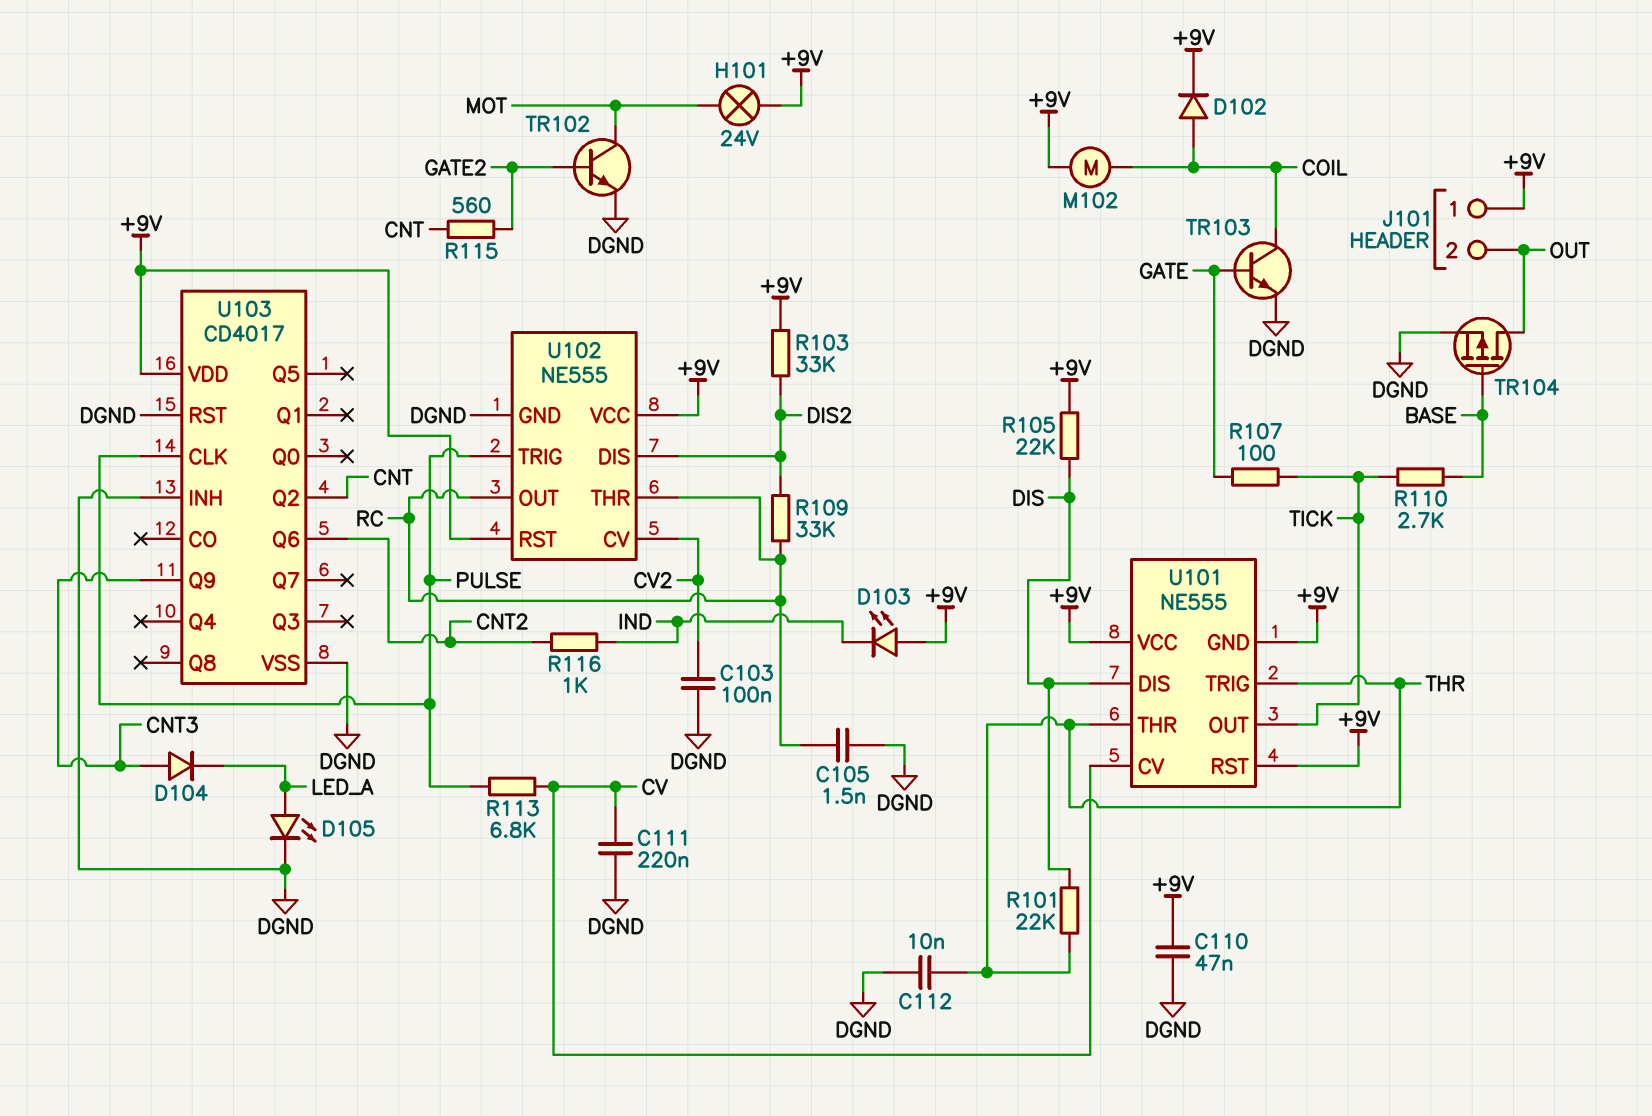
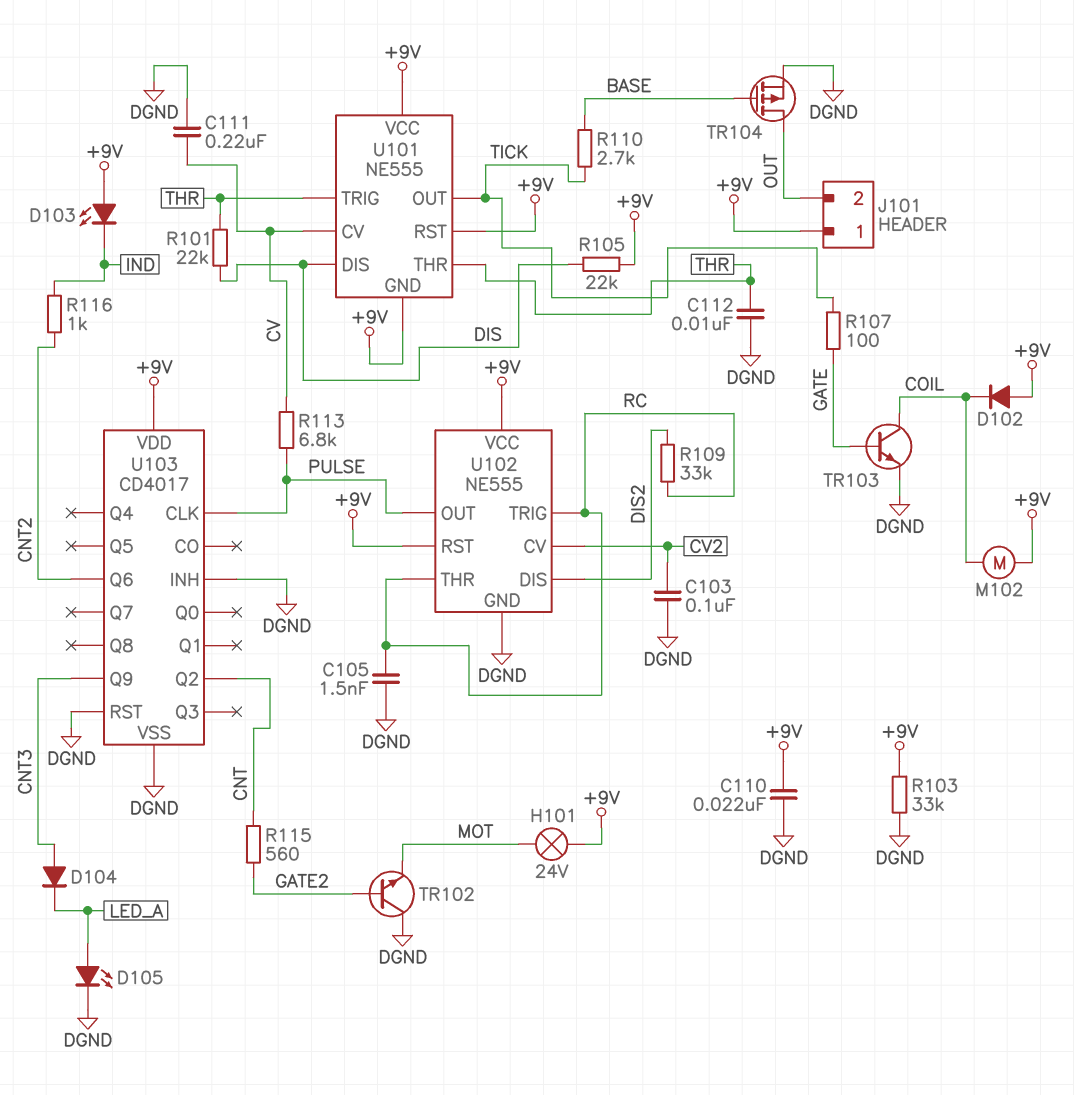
C110: 47nF (+9V, DGND) -> 22nF (+9V, DGND)
D102: diode (A COIL, K +9V) -> diode (A +9V, K COIL)
R103: 33k (+9V, DIS2) -> 33k (+9V, DGND)
TR102: NPN (B GATE2, C MOT, E DGND) -> NPN (B GATE2, C DGND, E MOT)
U102 pin OUT: RC -> PULSE
U102 pin TRIG: PULSE -> RC

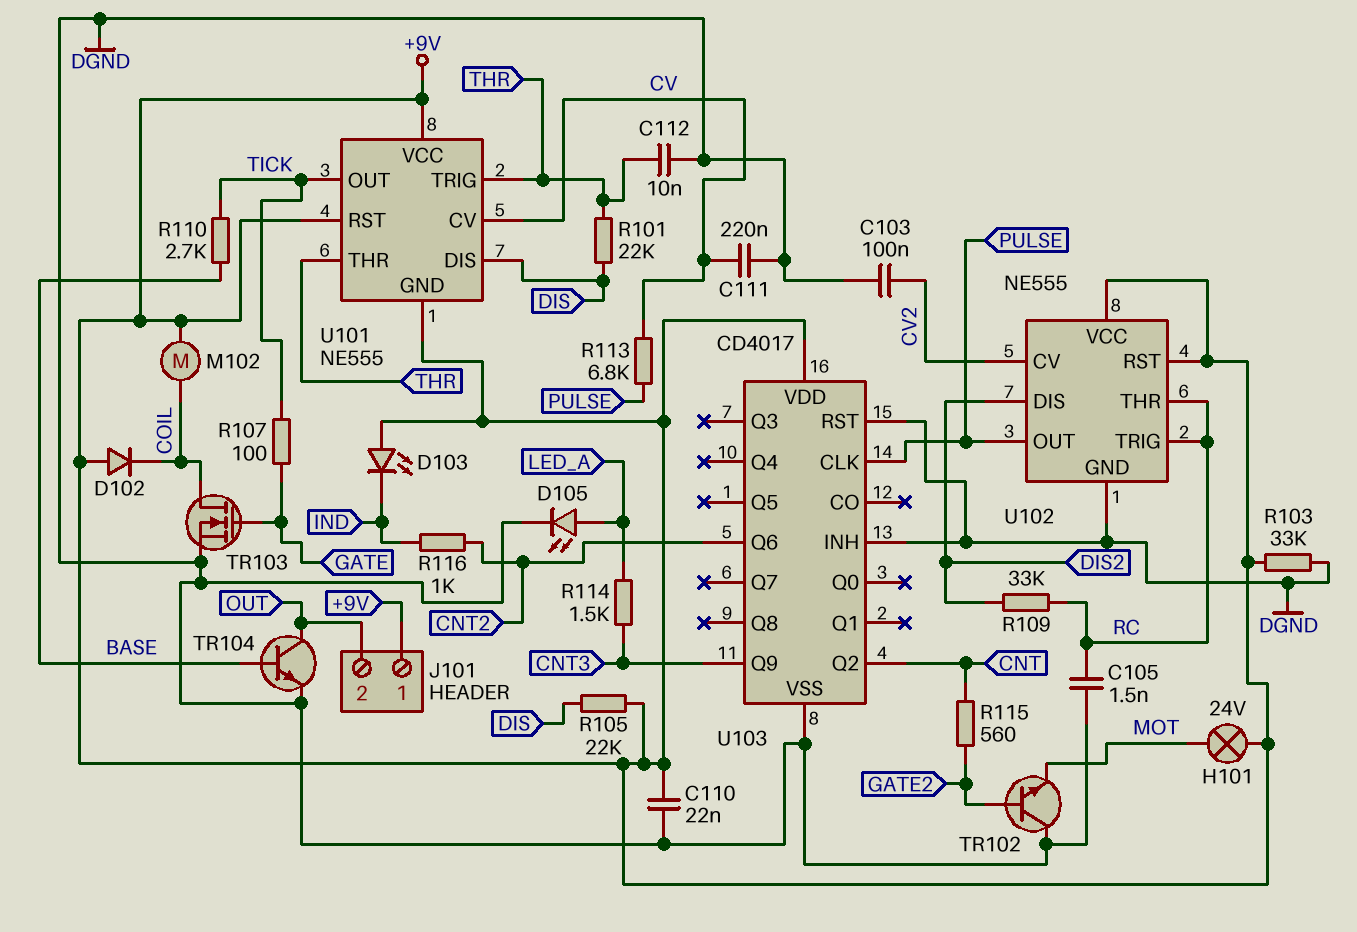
D104: diode (A CNT3, K LED_A) -> none
R114: none -> 1.5k (CNT3, LED_A)
TR103: NPN (B GATE, C COIL, E DGND) -> NMOS (G GATE, D COIL, S DGND)
TR104: PMOS (G BASE, D OUT, S DGND) -> NPN (B BASE, C OUT, E DGND)

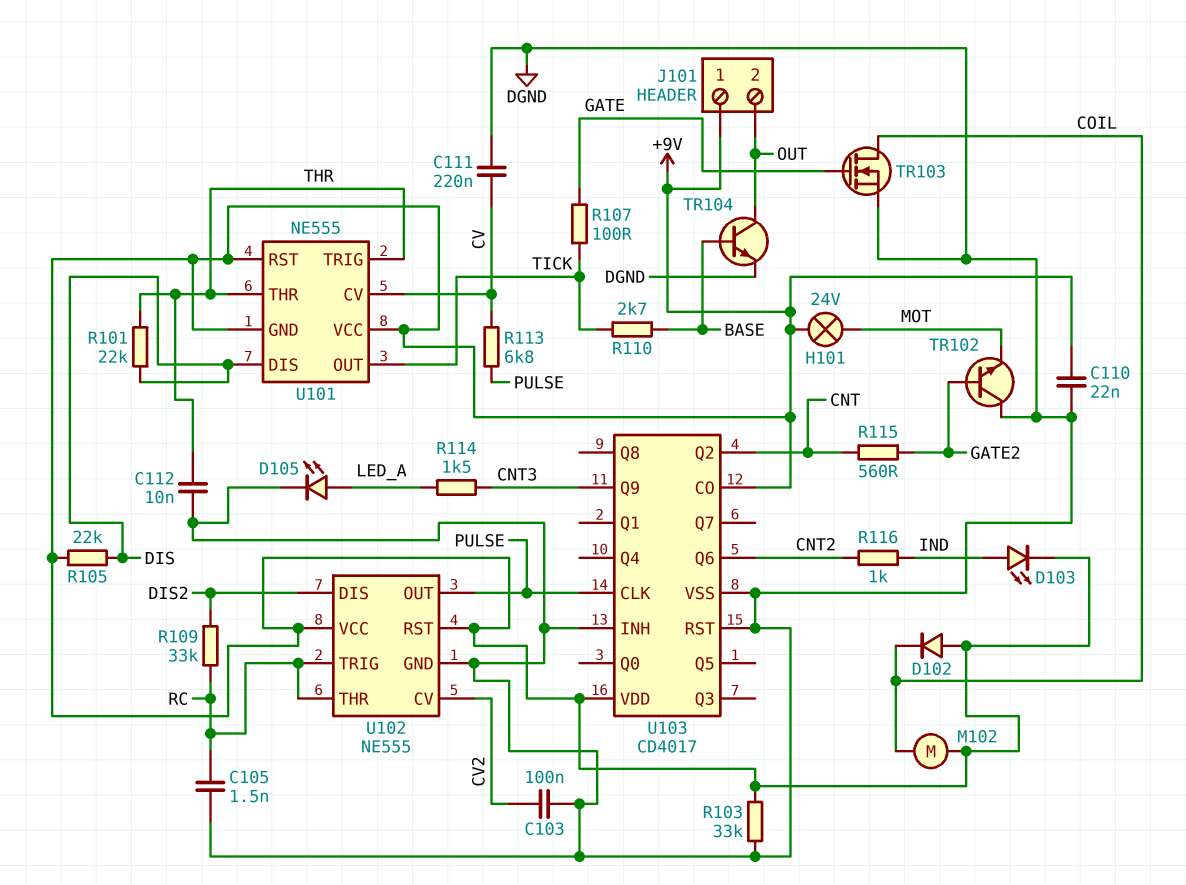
D103: LED (A +9V, K IND) -> LED (A IND, K +9V)
U103 pin CO: none -> +9V

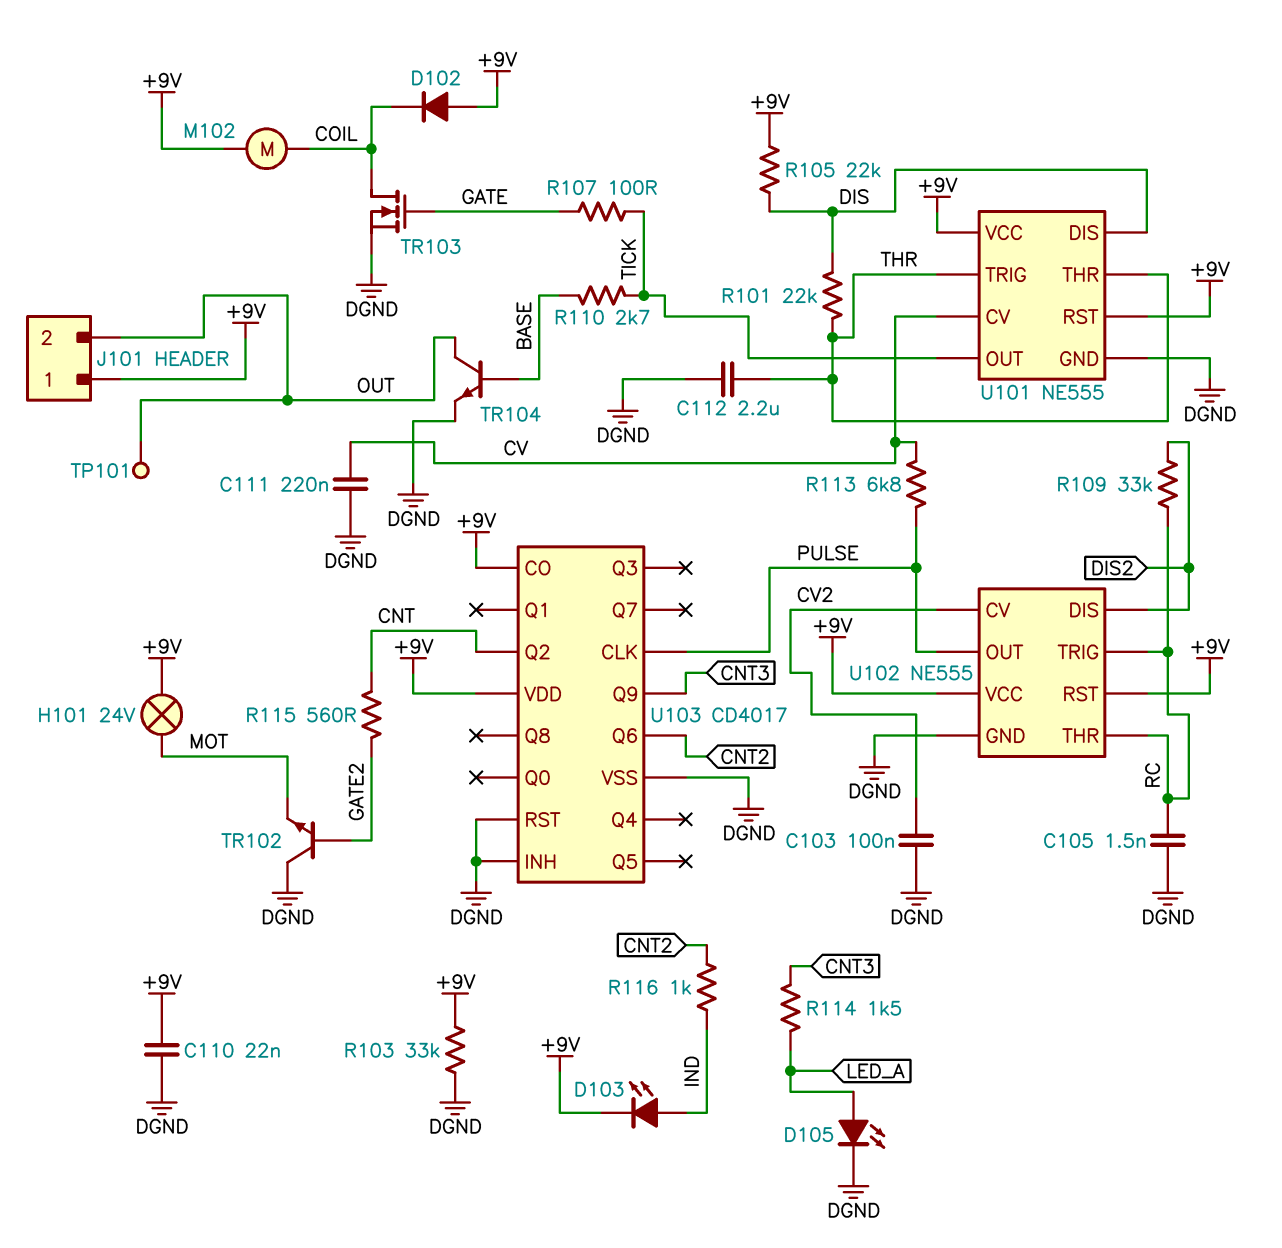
C112: 10nF (DGND, THR) -> 2.2uF (DGND, THR)
TP101: none -> test point (OUT)
U101 pin GND: +9V -> DGND

